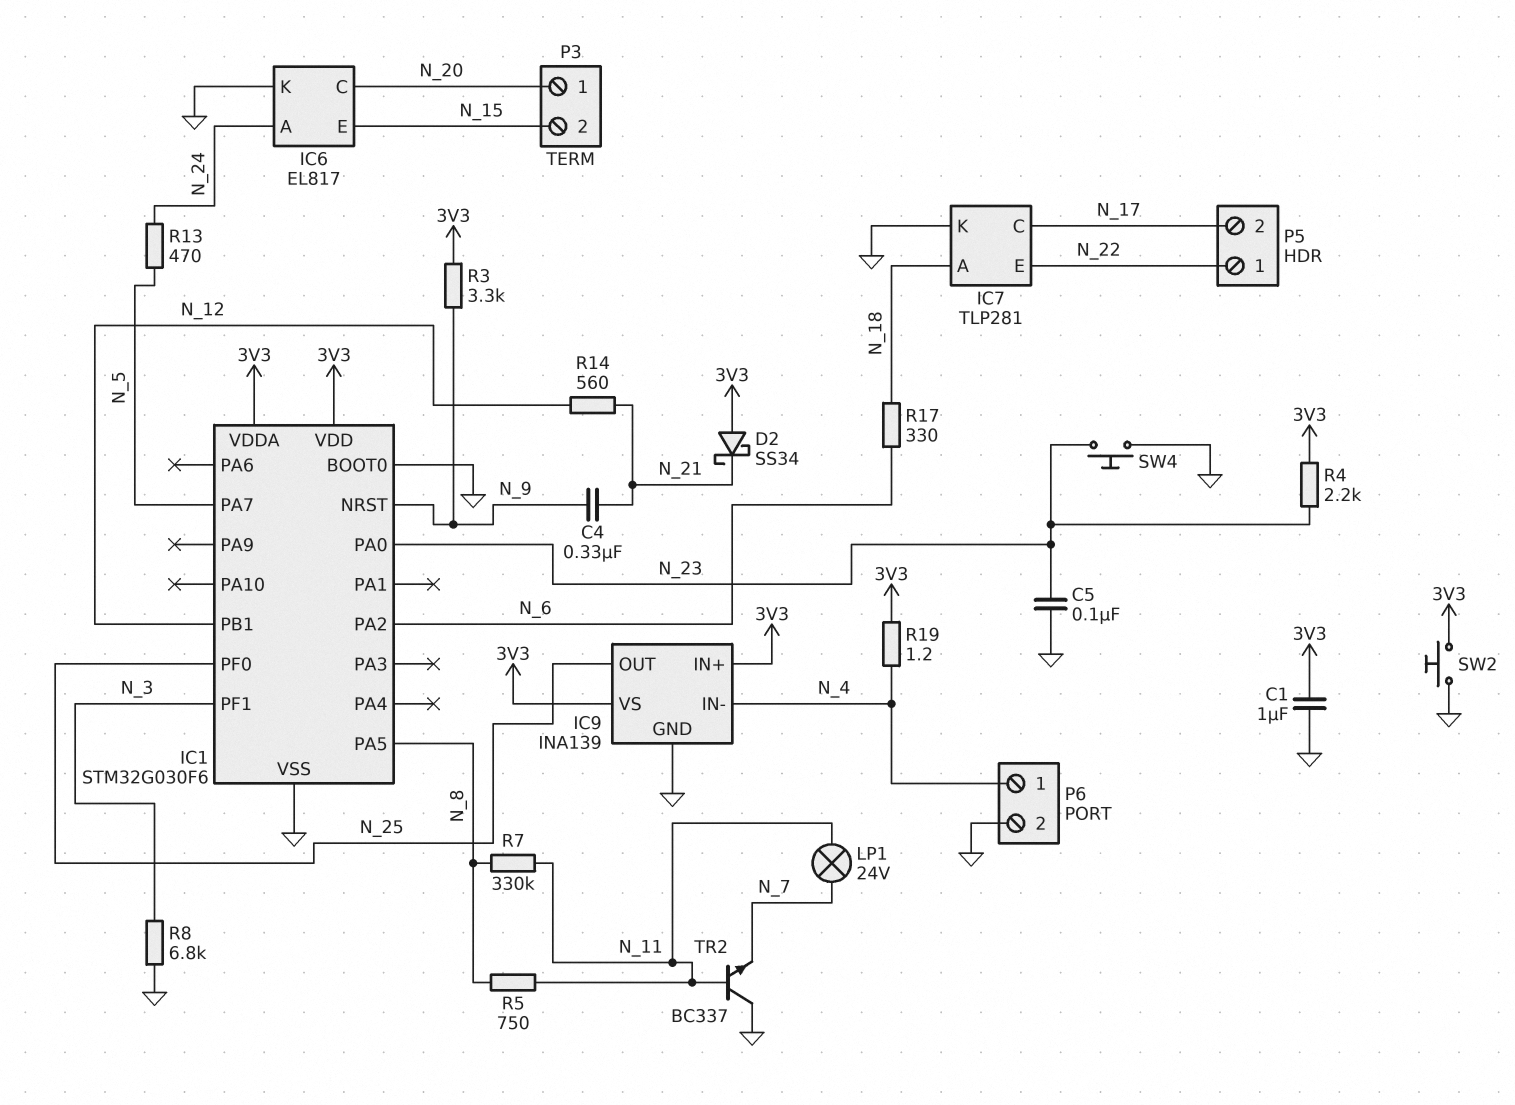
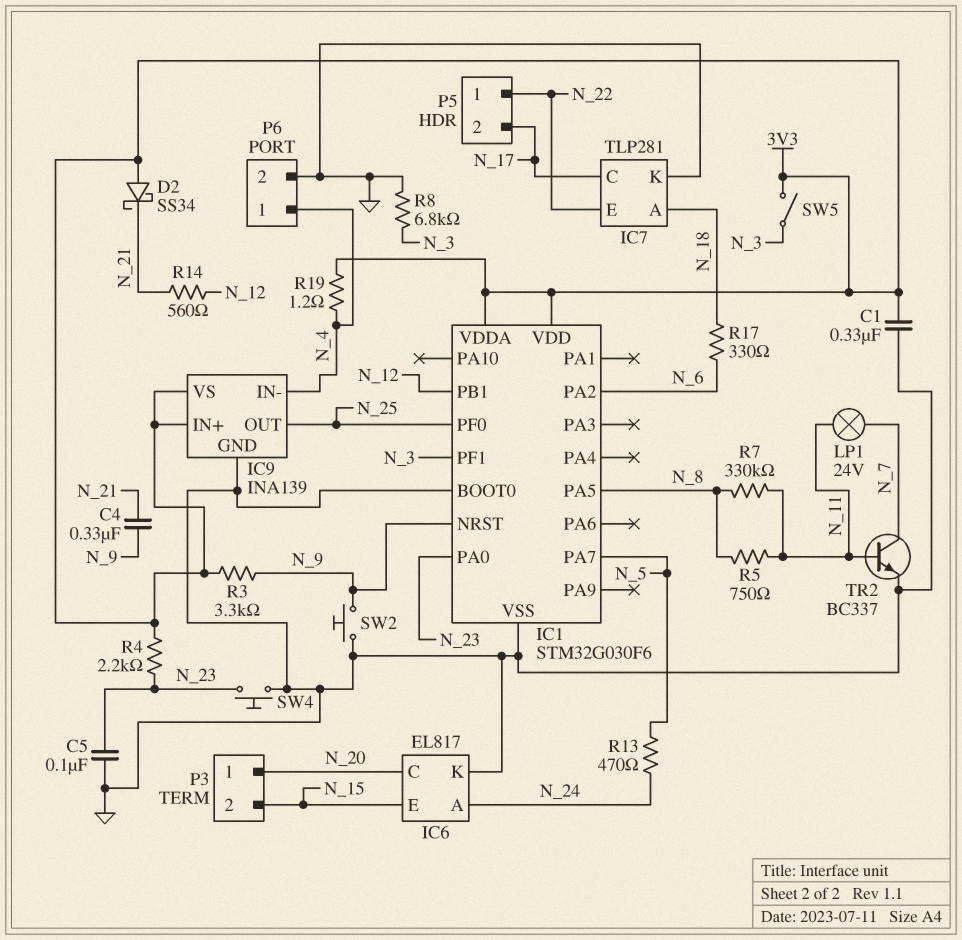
C1: 1uF (3V3, GND) -> 330nF (3V3, GND)
SW2: button (3V3, GND) -> button (GND, N_9)
SW5: none -> switch (3V3, N_3)
TR2: NPN BC337 (B N_11, C GND, E N_7) -> NPN BC337 (B N_11, C N_7, E GND)

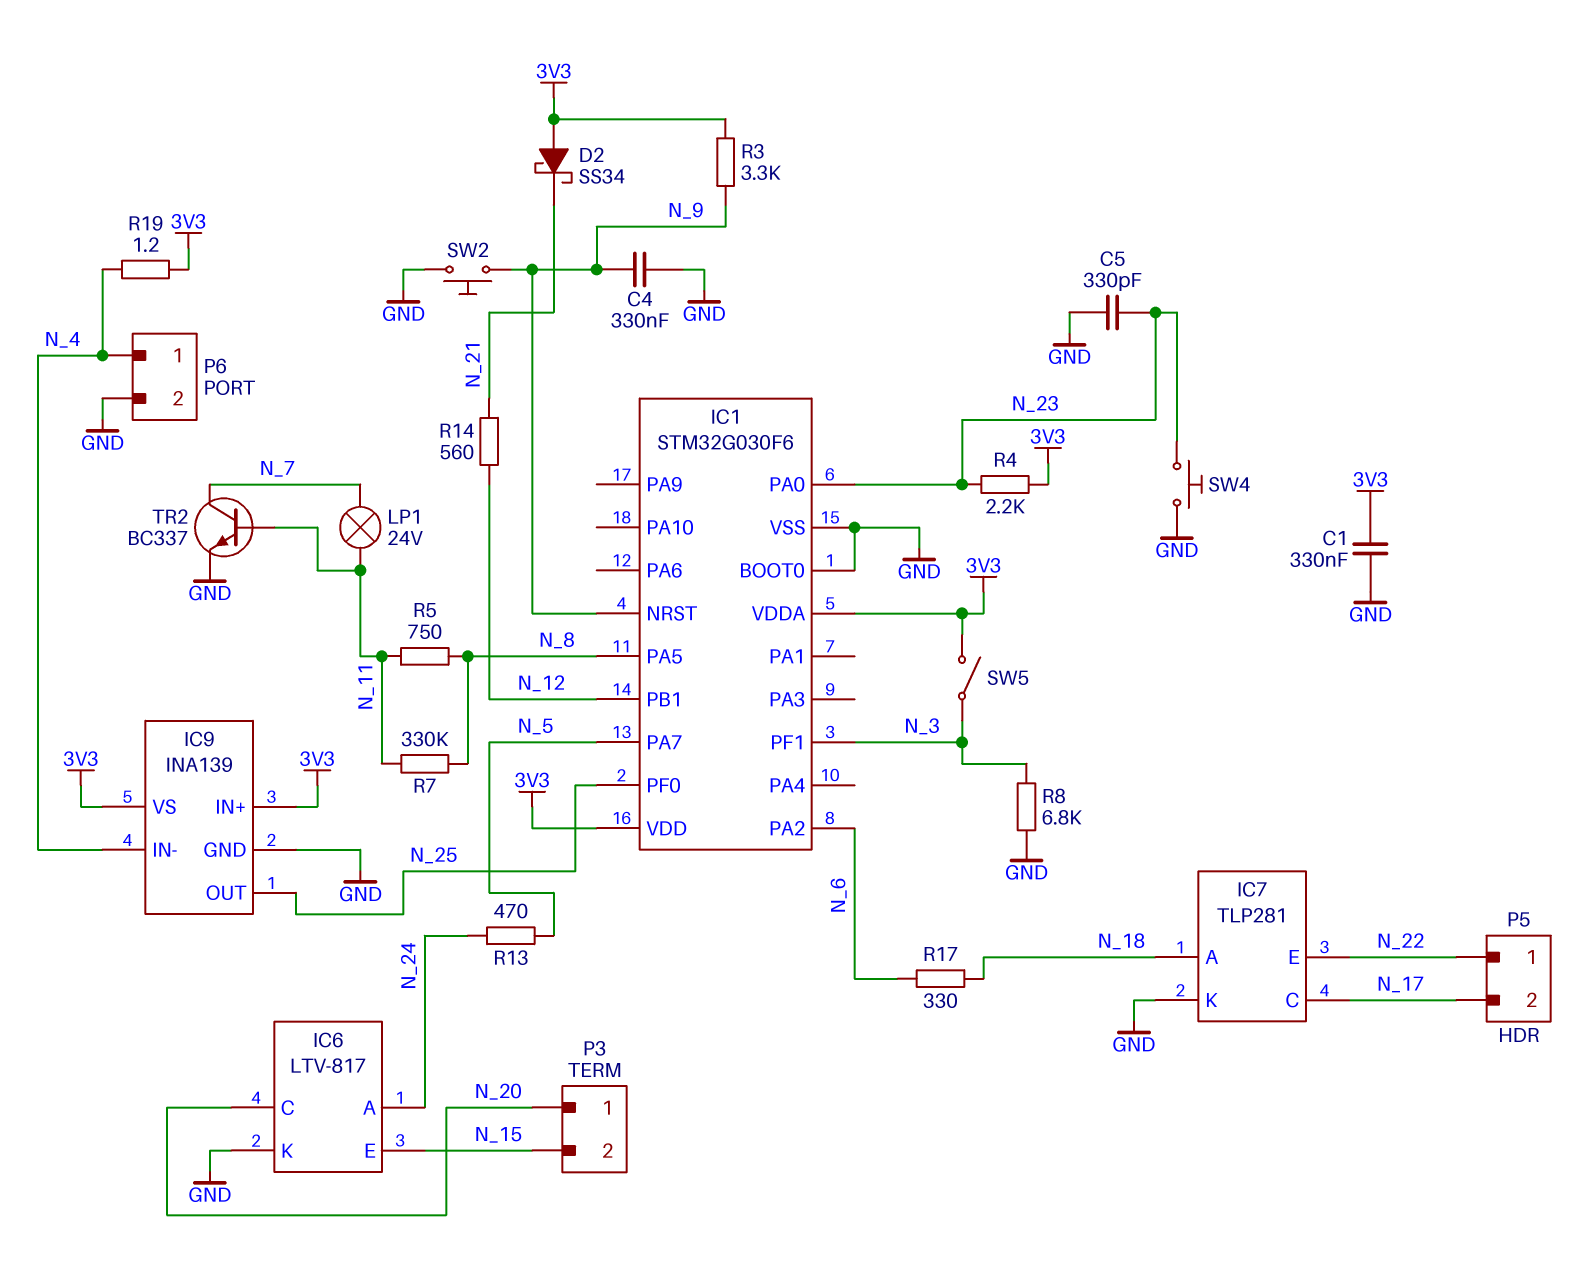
C4: 330nF (N_9, N_21) -> 330nF (GND, N_9)
C5: 100nF (GND, N_23) -> 330pF (GND, N_23)
IC6: EL817 -> LTV-817

